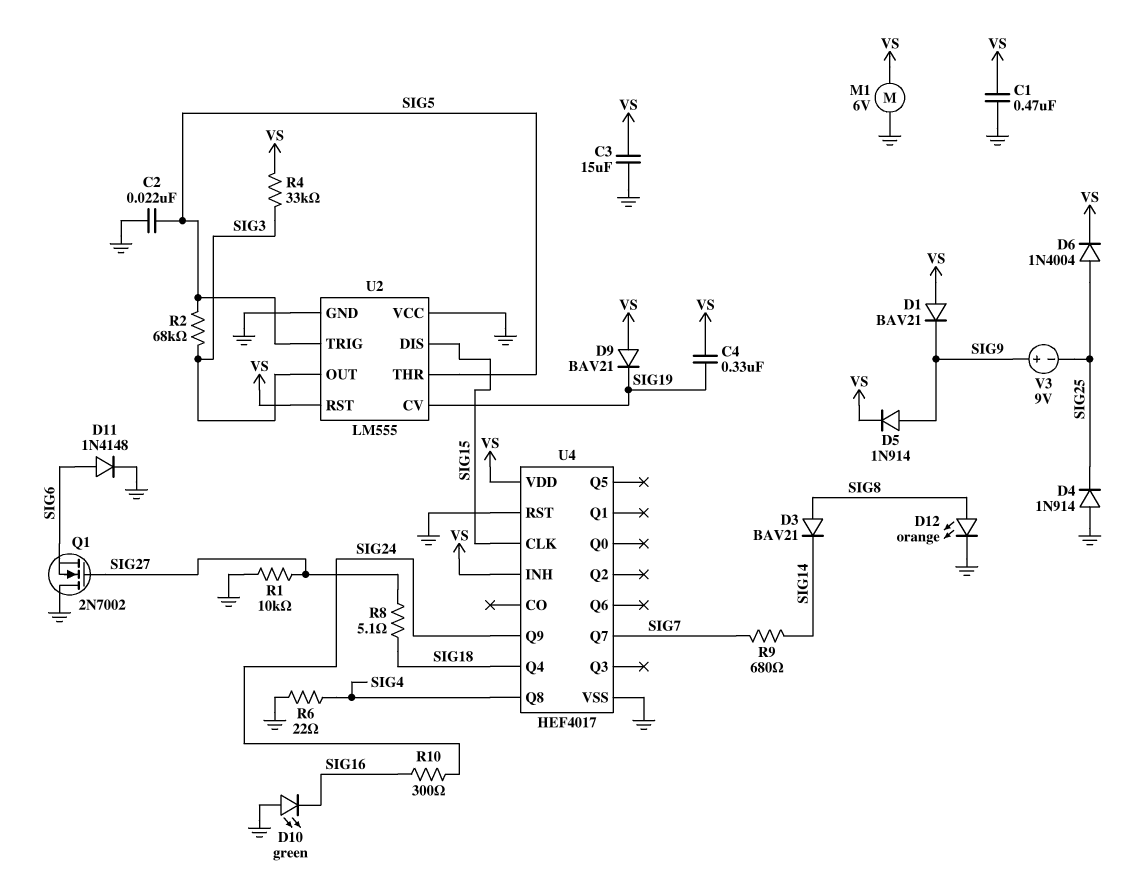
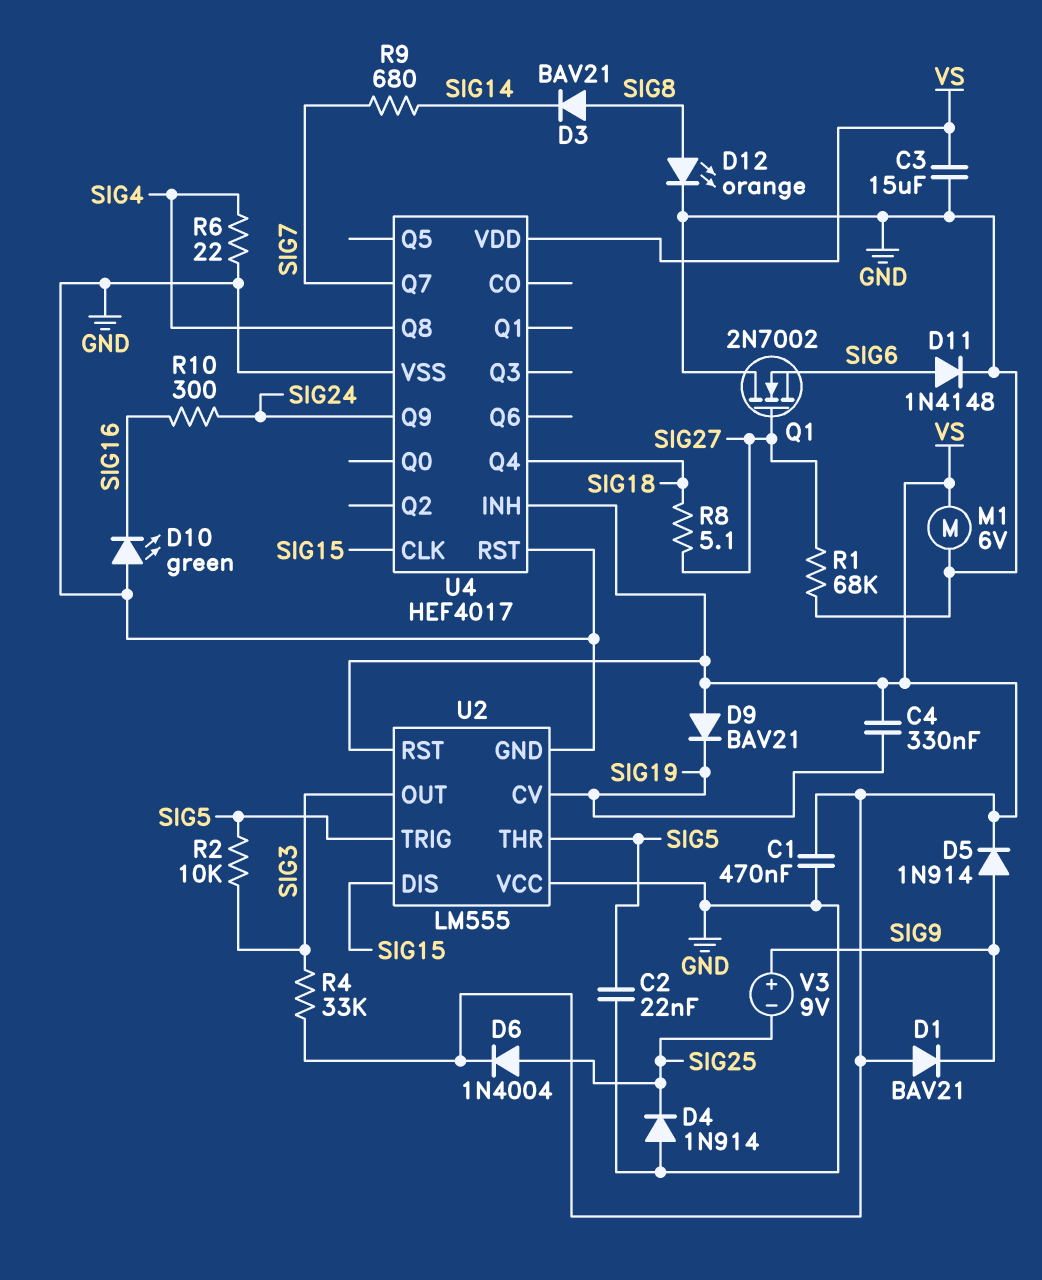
R1: 10k (GND, SIG27) -> 68k (GND, SIG27)
R2: 68k (SIG3, SIG5) -> 10k (SIG3, SIG5)

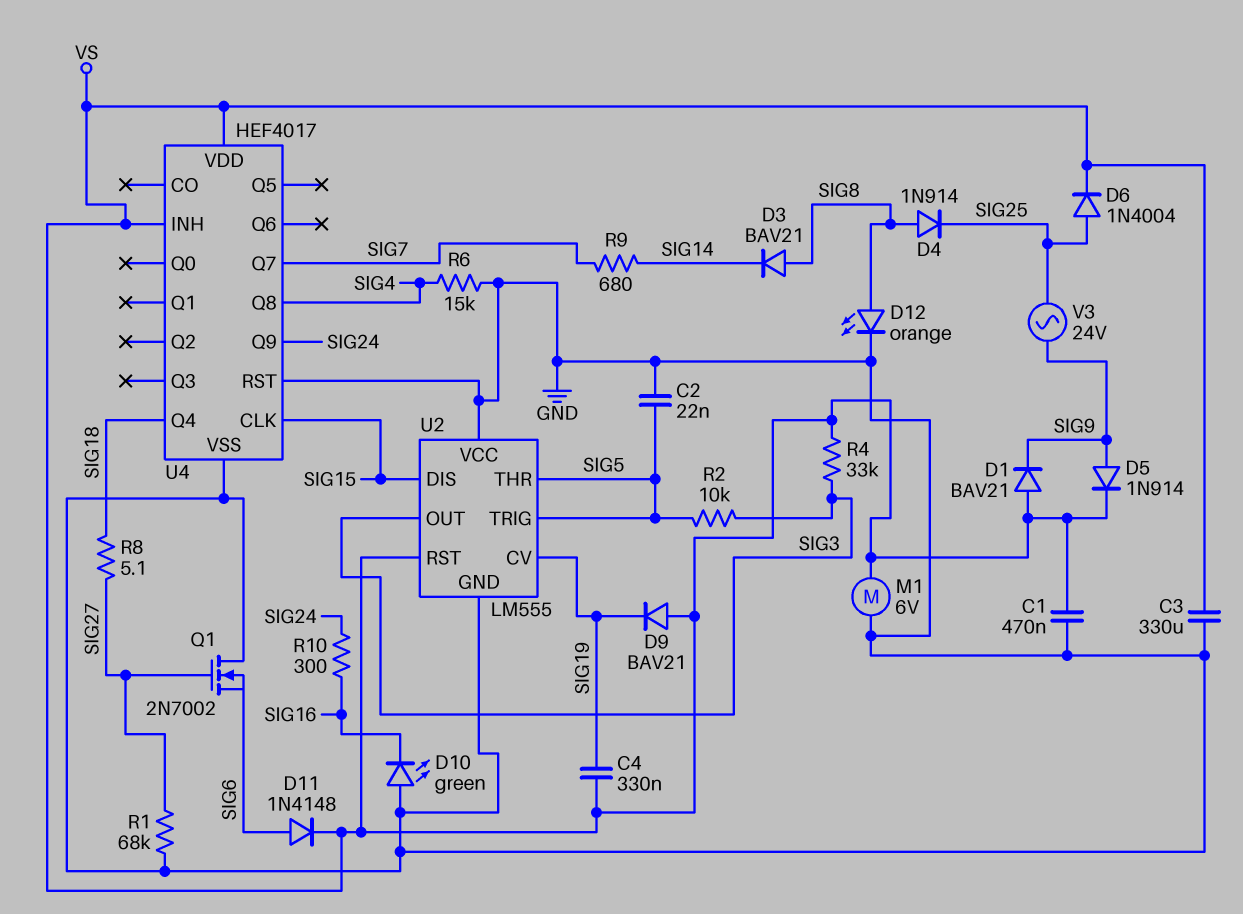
C3: 15uF (GND, VS) -> 330uF (GND, VS)
D4: diode 1N914 (A GND, K SIG25) -> diode 1N914 (A SIG8, K SIG25)
D11: diode 1N4148 (A SIG6, K GND) -> diode 1N4148 (A SIG6, K VS)
R6: 22 (GND, SIG4) -> 15k (GND, SIG4)
V3: 9V (plus SIG9, minus SIG25) -> AC 24V (SIG9, SIG25)

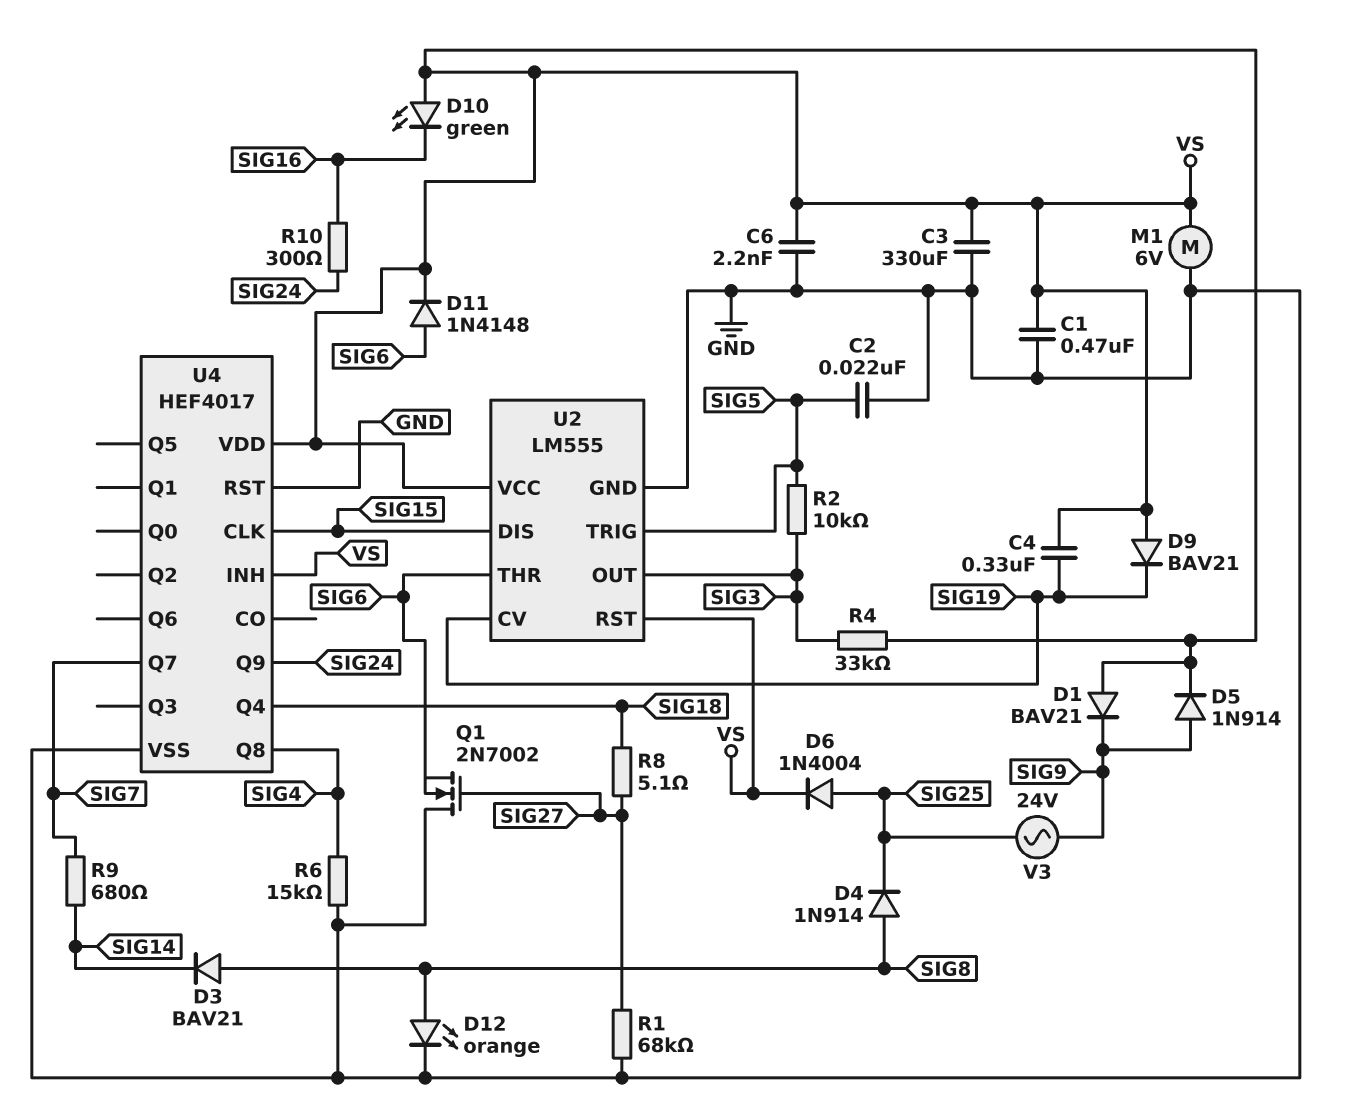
C6: none -> 2.2nF (GND, VS)
D10: LED green (A GND, K SIG16) -> LED green (A VS, K SIG16)
U2 pin THR: SIG5 -> SIG6
U2 pin VCC: GND -> VS

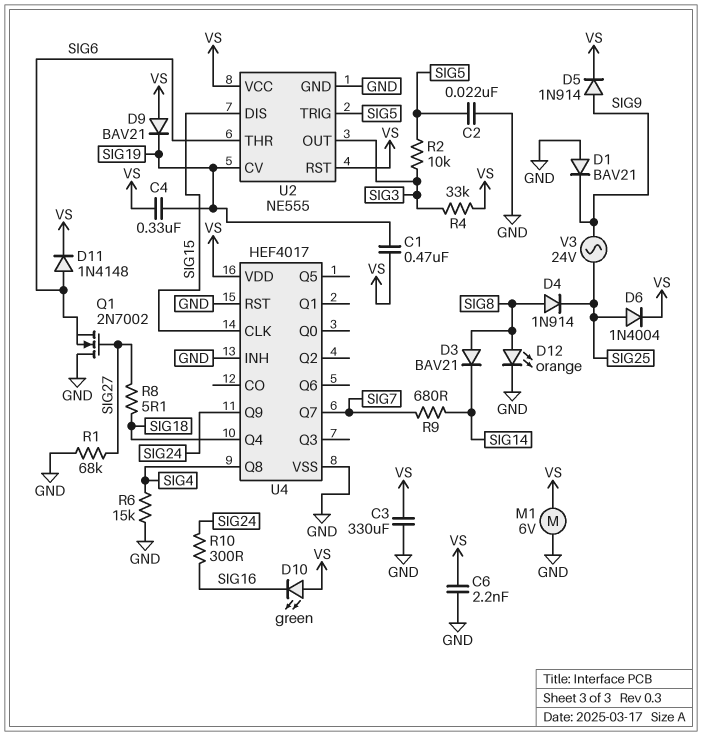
C1: 470nF (GND, VS) -> 470nF (SIG19, VS)
D1: diode BAV21 (A VS, K SIG9) -> diode BAV21 (A GND, K SIG9)
U2: LM555 -> NE555
U4 pin INH: VS -> GND

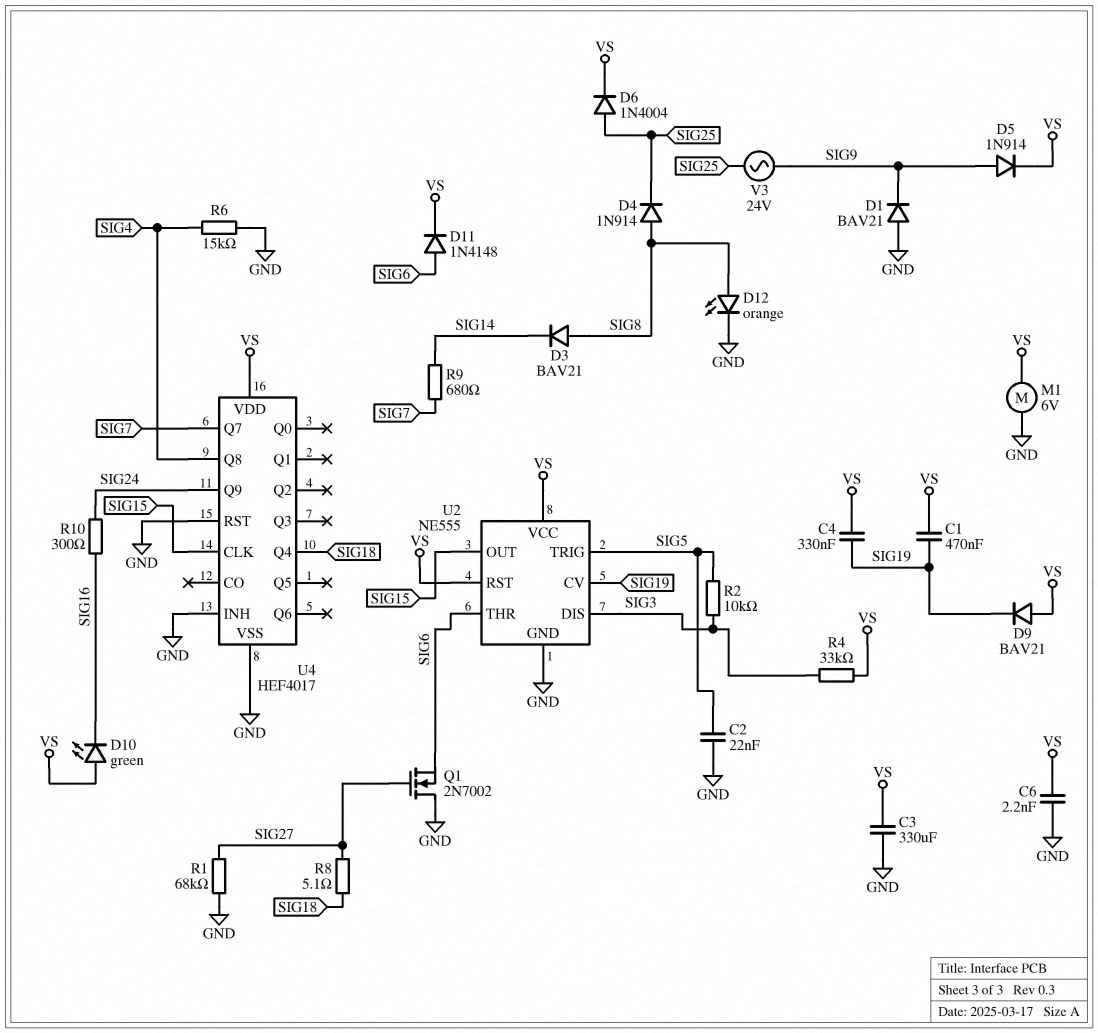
U2 pin DIS: SIG15 -> SIG3
U2 pin OUT: SIG3 -> SIG15

